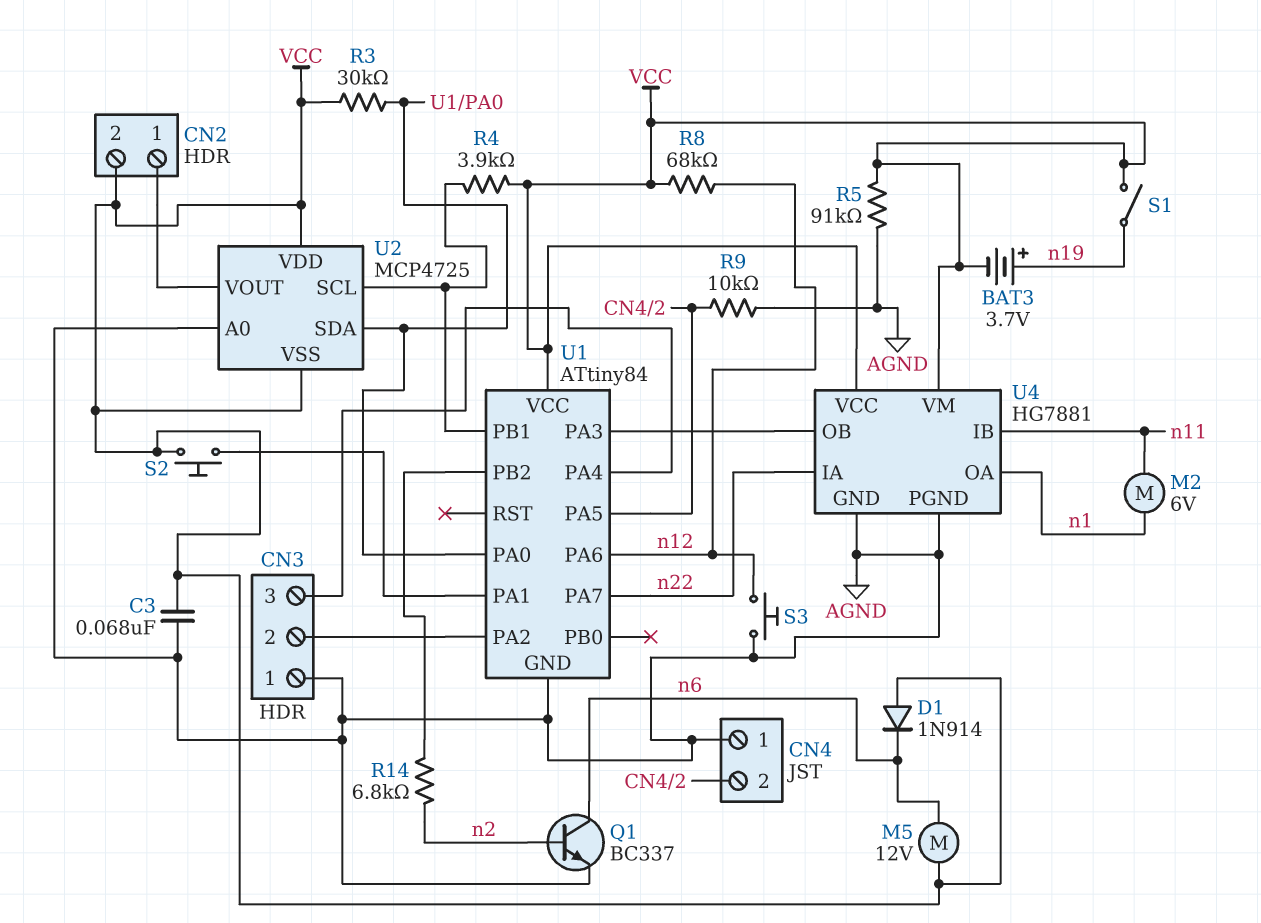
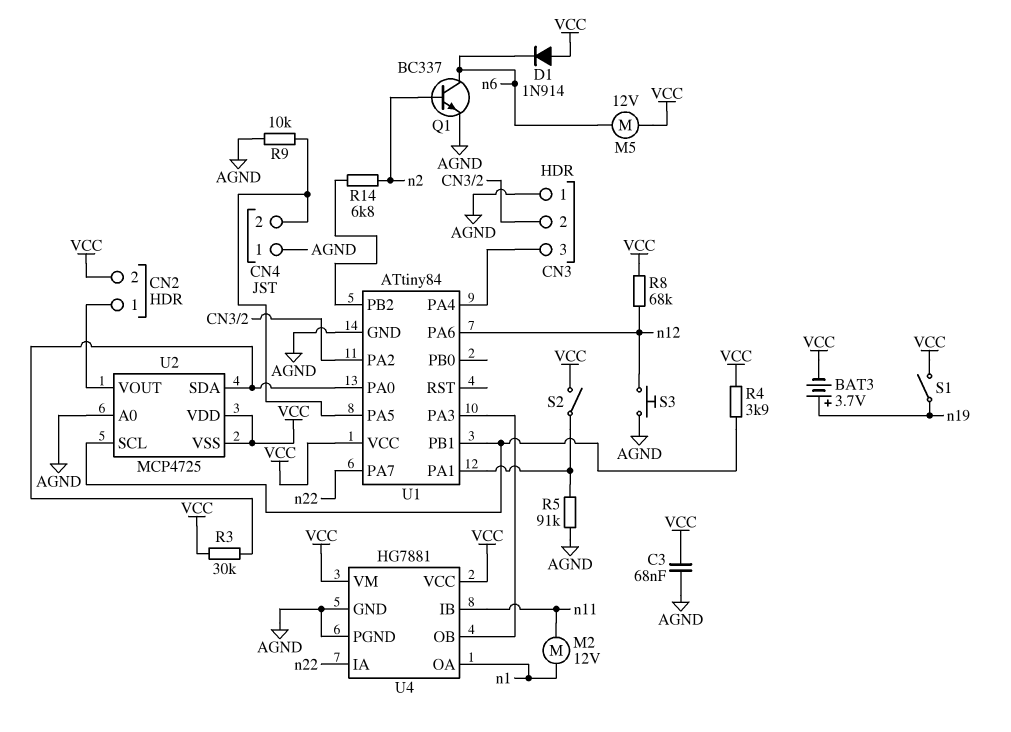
M2: motor 6V (n1, n11) -> motor 12V (n1, n11)
R5: 91k (AGND, VCC) -> 91k (AGND, U1/PA1)
S2: button (U1/PA1, VCC) -> switch (U1/PA1, VCC)

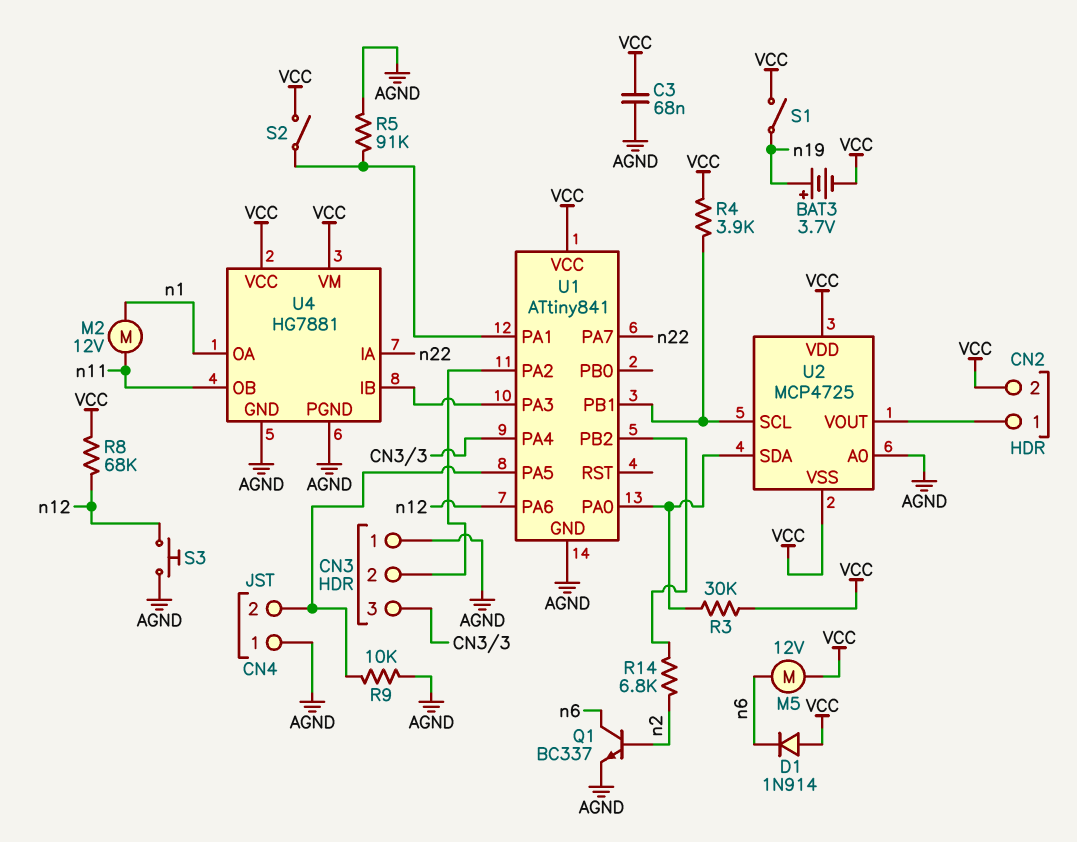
U1: ATtiny84 -> ATtiny841
U4 pin IB: n11 -> U1/PA3
U4 pin OB: U1/PA3 -> n11

